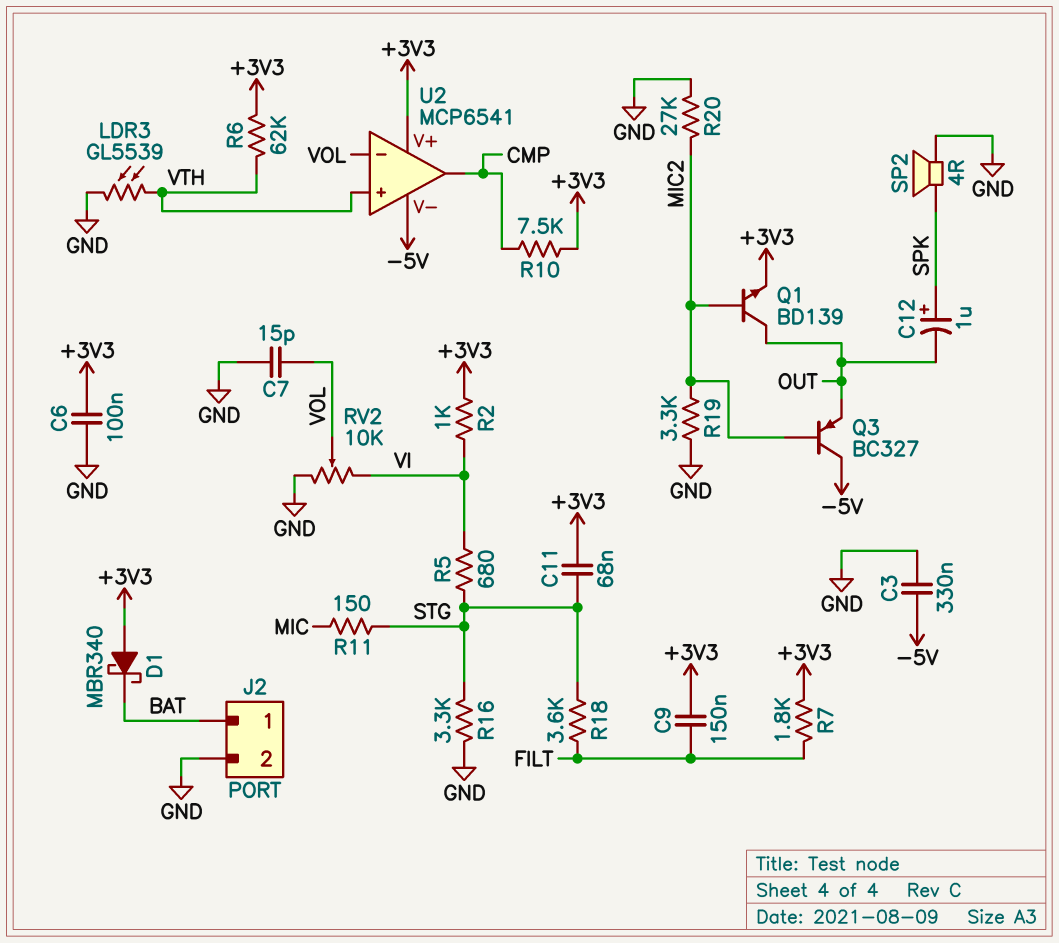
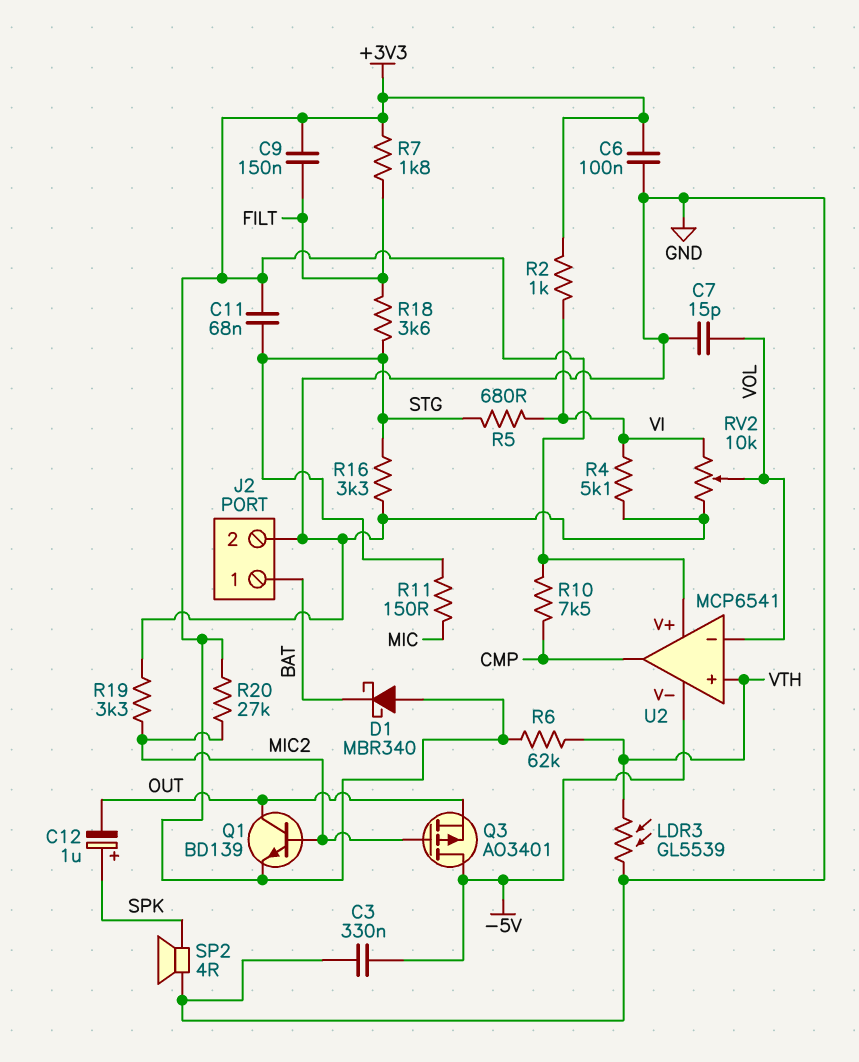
Q3: PNP BC327 (B MIC2, C -5V, E OUT) -> PMOS AO3401 (G MIC2, D -5V, S OUT)
R4: none -> 5.1k (GND, VI)
R20: 27k (GND, MIC2) -> 27k (+3V3, MIC2)

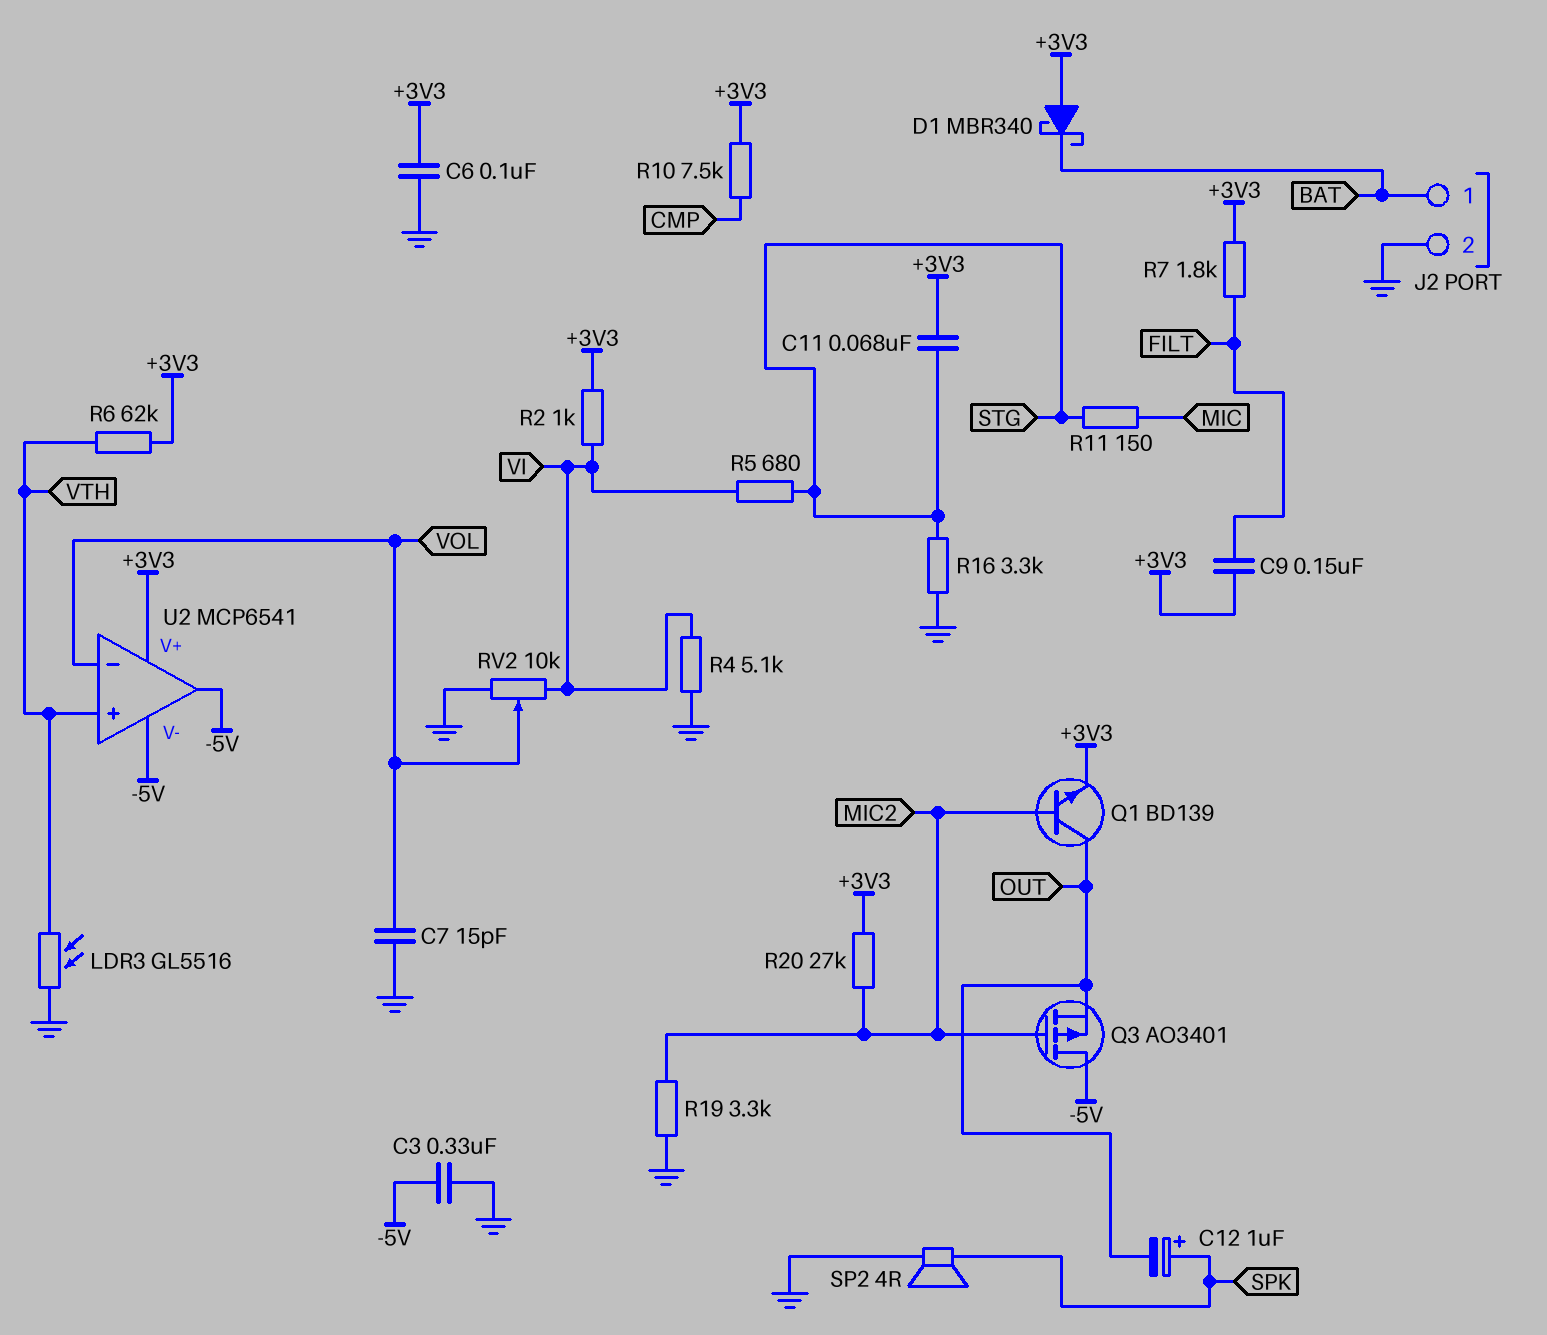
LDR3: GL5539 (GND, VTH) -> GL5516 (GND, VTH)
R18: 3.6k (FILT, STG) -> none
U2 pin out: CMP -> -5V

